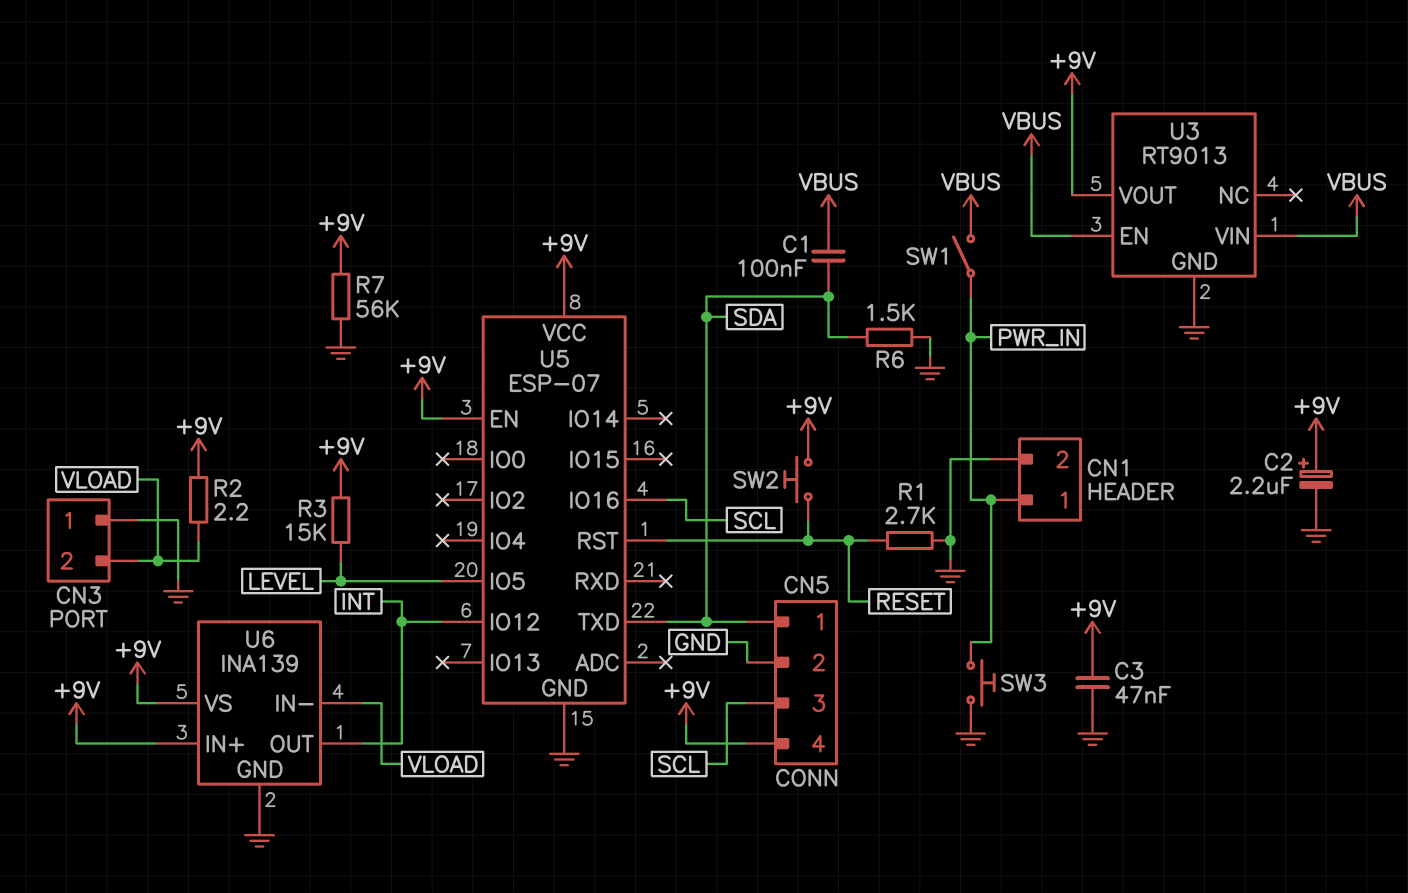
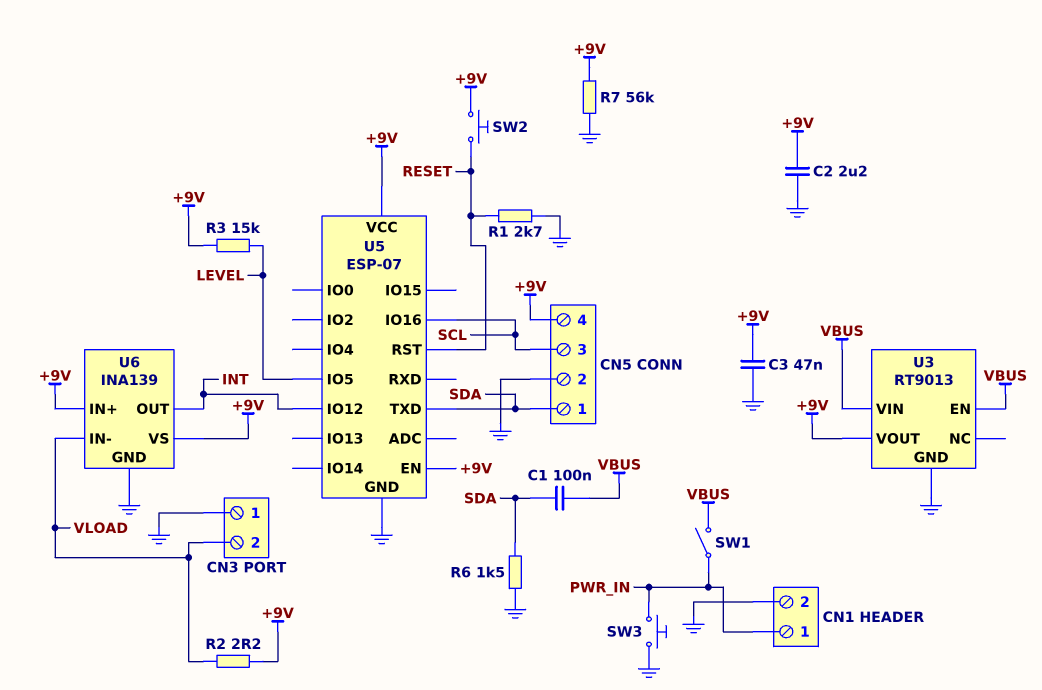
C2: 2.2uF (plus +9V, minus GND) -> 2.2uF (+9V, GND)

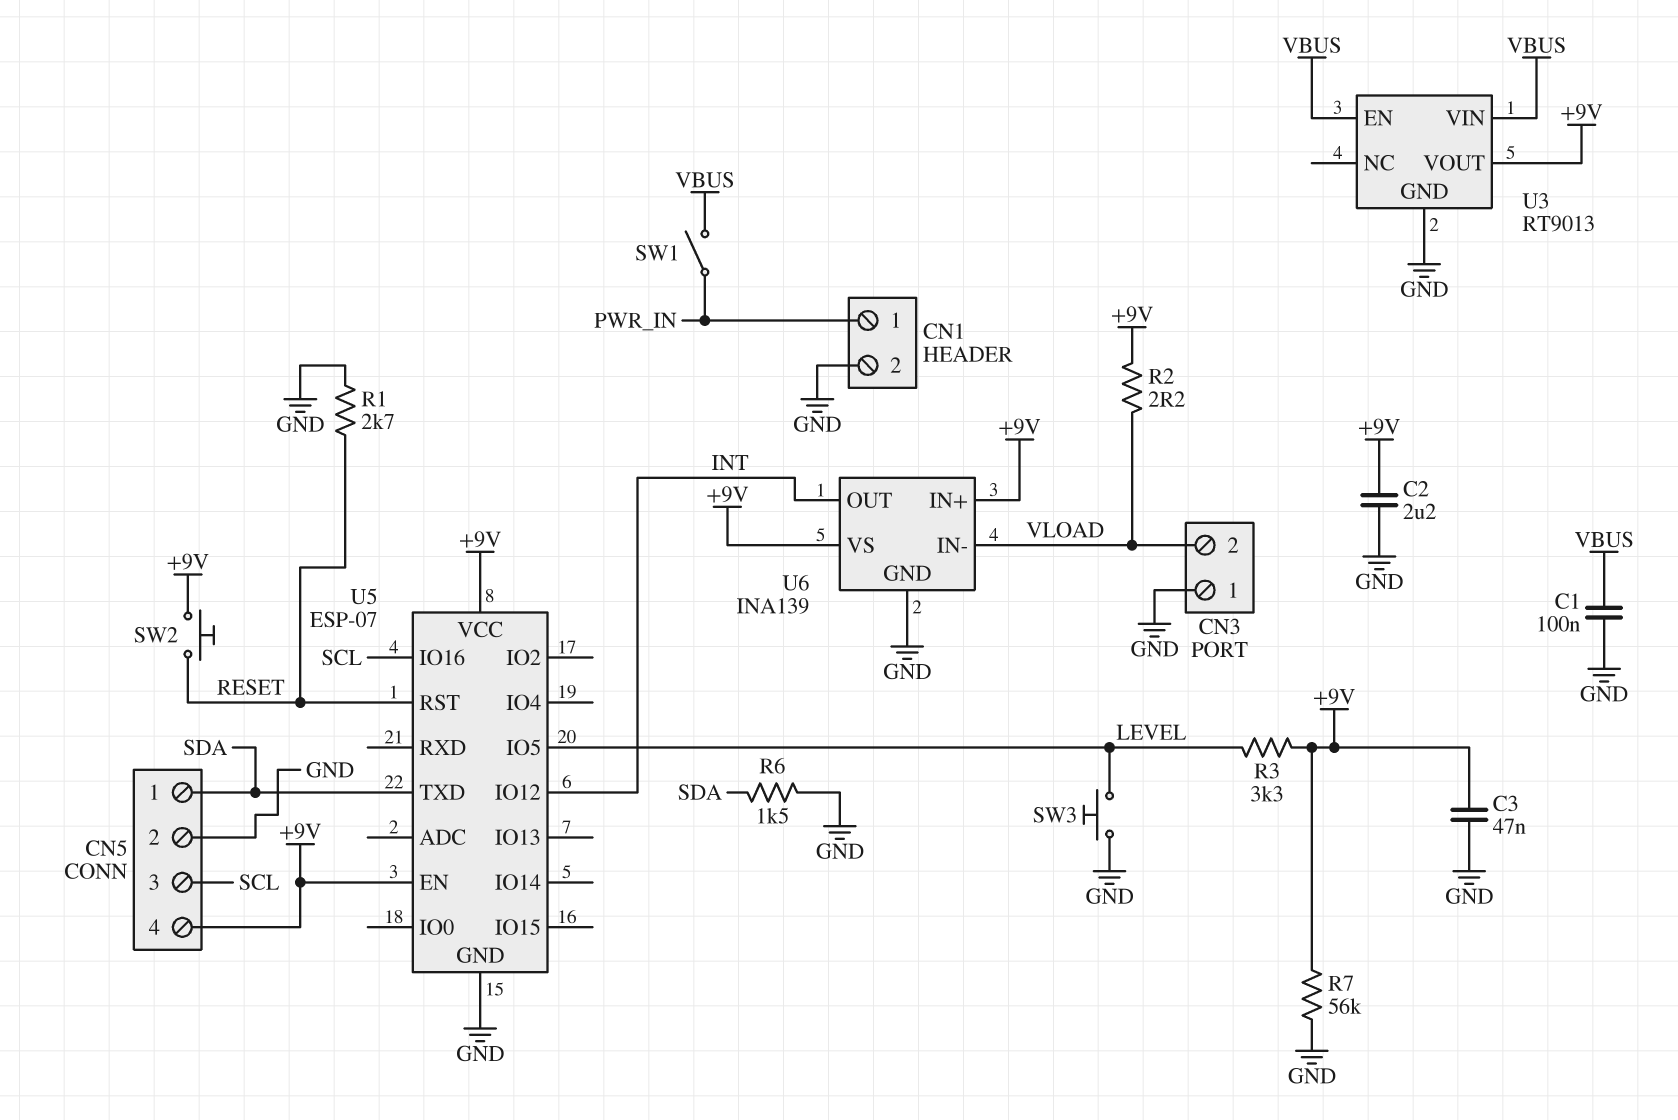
C1: 100nF (SDA, VBUS) -> 100nF (GND, VBUS)
R3: 15k (+9V, LEVEL) -> 3.3k (+9V, LEVEL)
SW3: button (GND, PWR_IN) -> button (GND, LEVEL)

